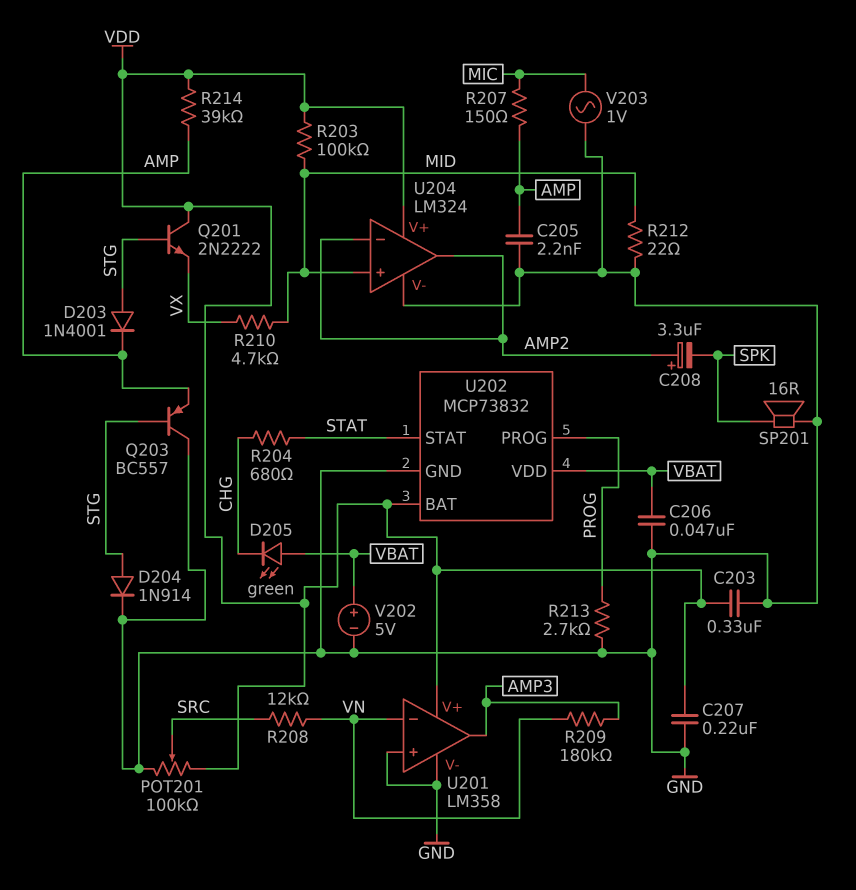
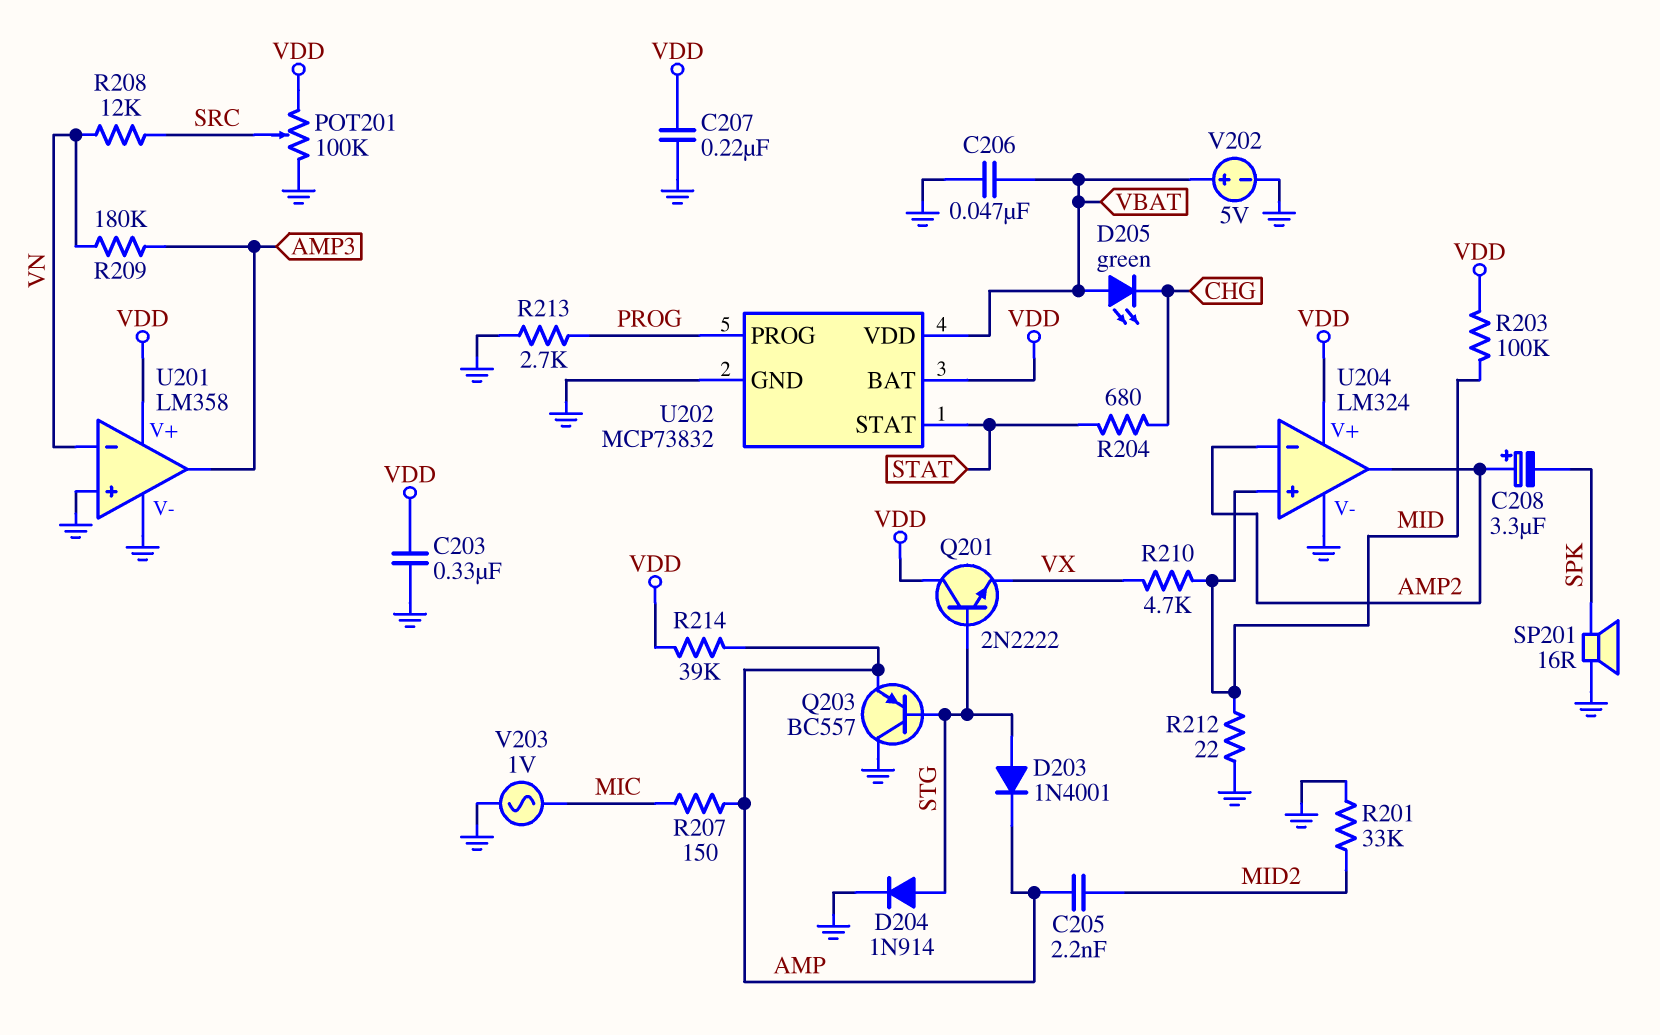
C205: 2.2nF (AMP, GND) -> 2.2nF (AMP, MID2)
R201: none -> 33k (GND, MID2)

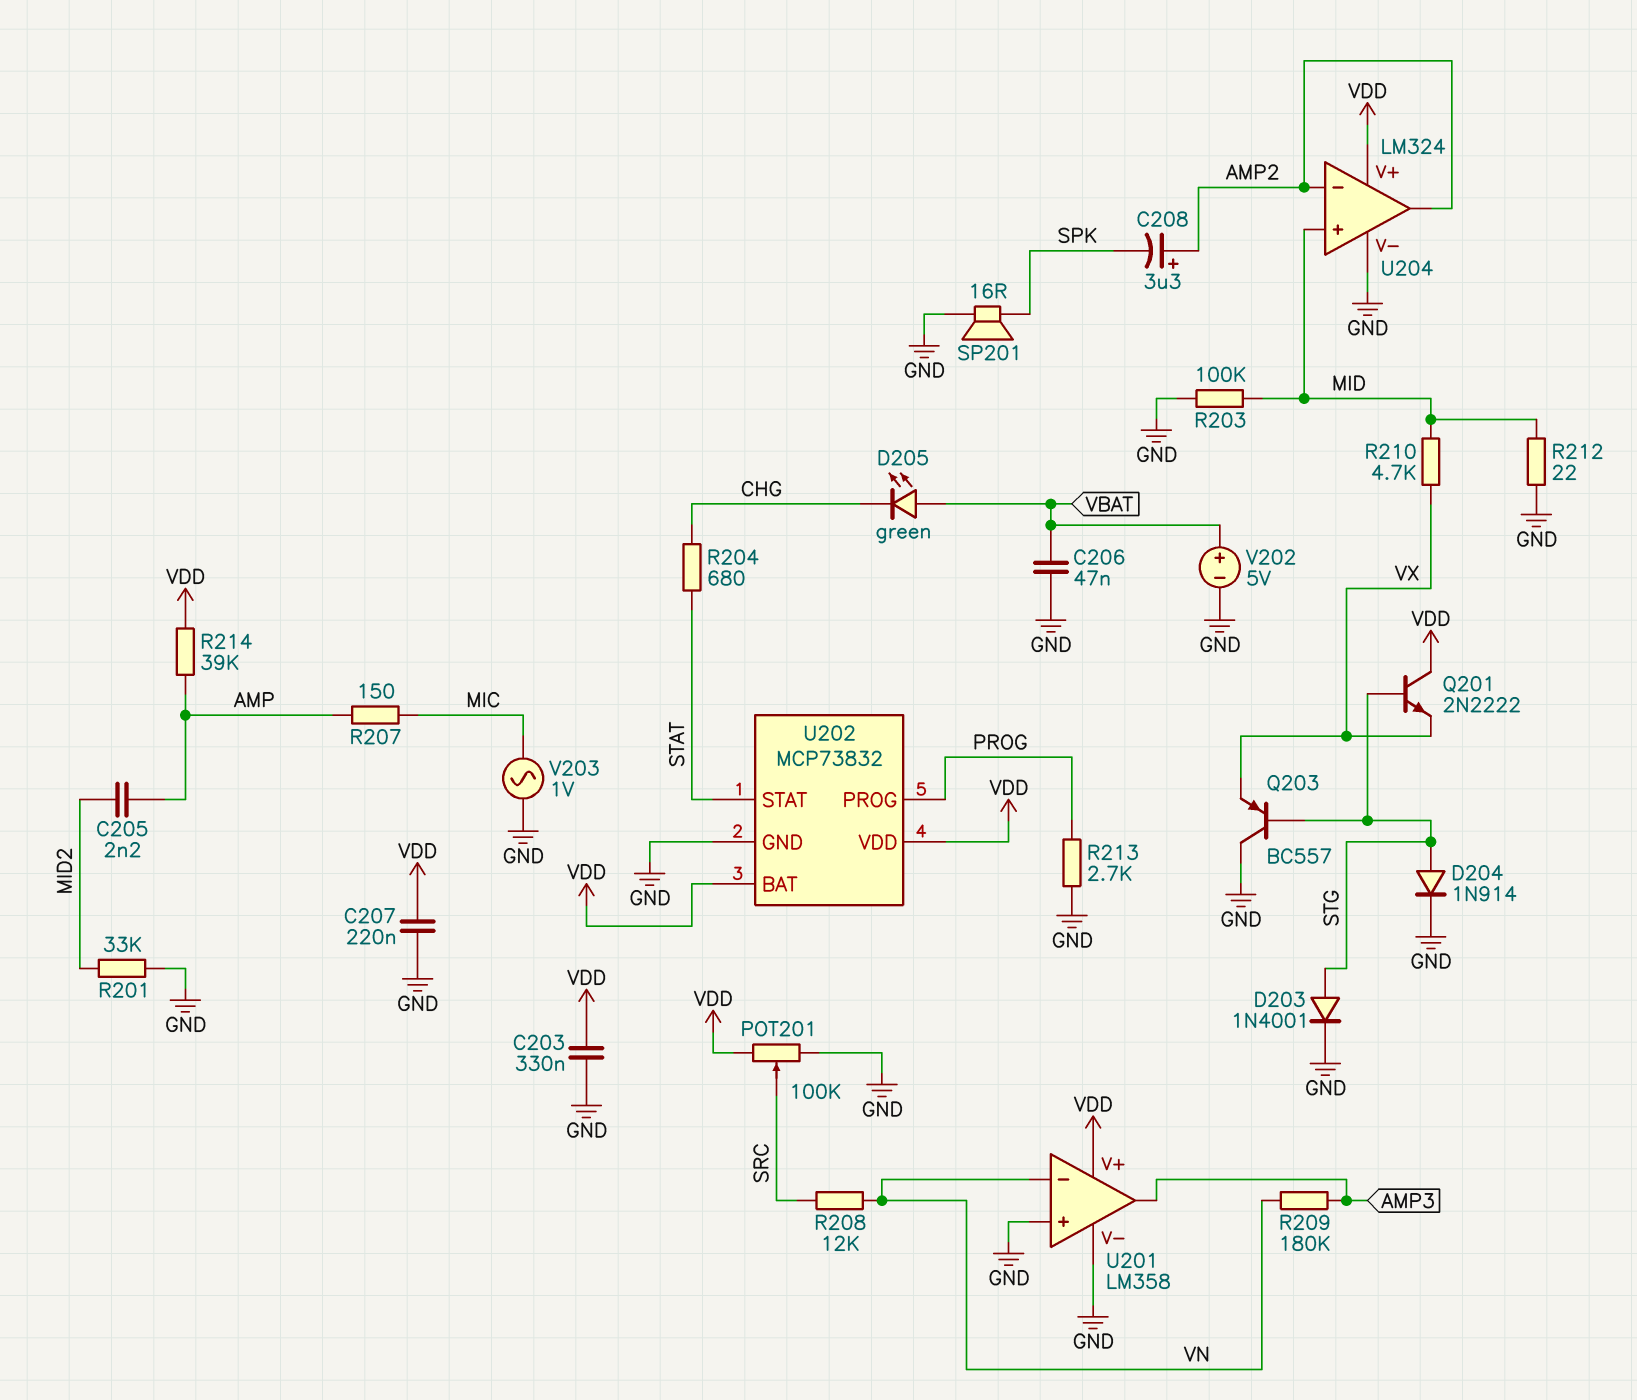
D203: diode 1N4001 (A STG, K AMP) -> diode 1N4001 (A STG, K GND)
Q203: PNP BC557 (B STG, C GND, E AMP) -> PNP BC557 (B STG, C GND, E VX)
R203: 100k (MID, VDD) -> 100k (GND, MID)
U202 pin VDD: VBAT -> VDD

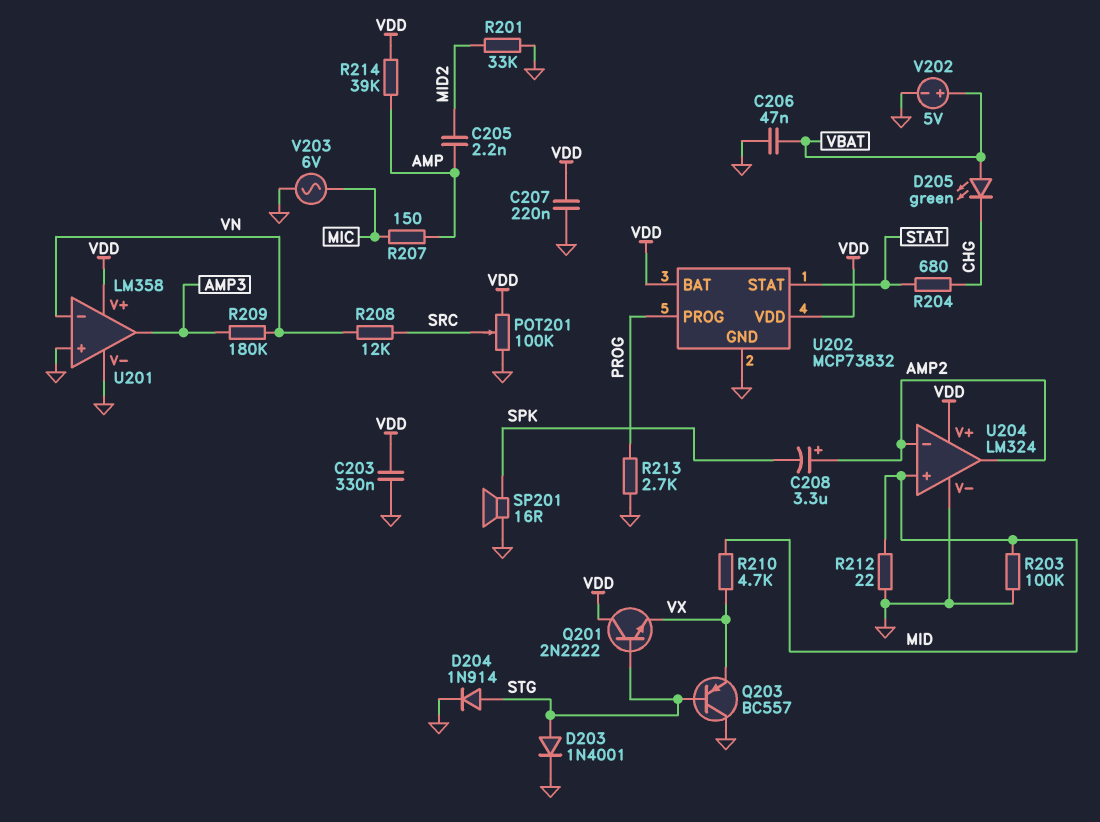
V203: AC 1V (GND, MIC) -> AC 6V (GND, MIC)

